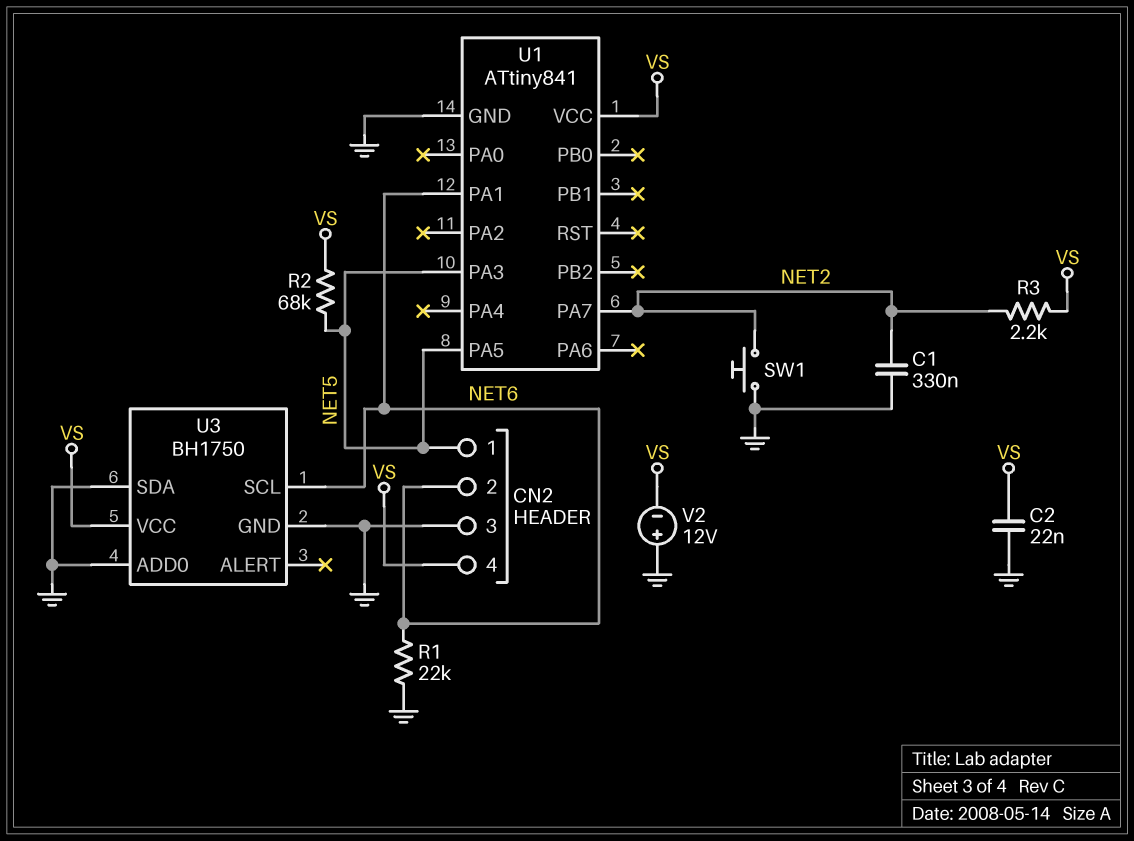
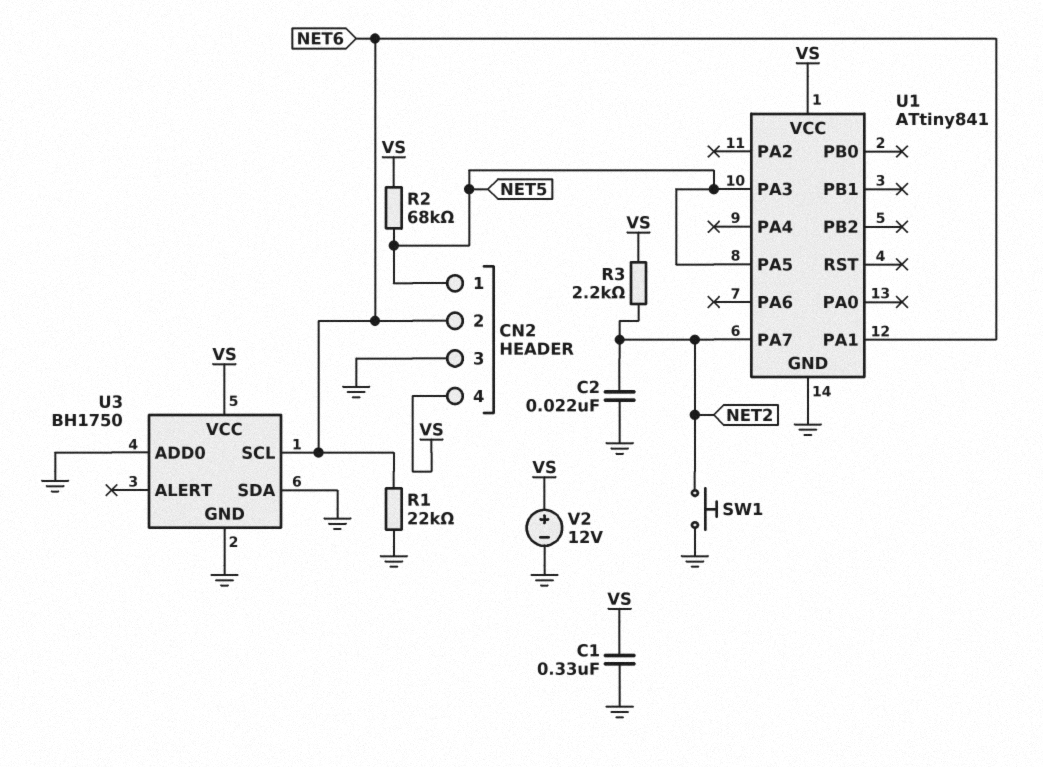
C1: 330nF (GND, NET2) -> 330nF (GND, VS)
C2: 22nF (GND, VS) -> 22nF (GND, NET2)
V2: 12V (plus GND, minus VS) -> 12V (plus VS, minus GND)

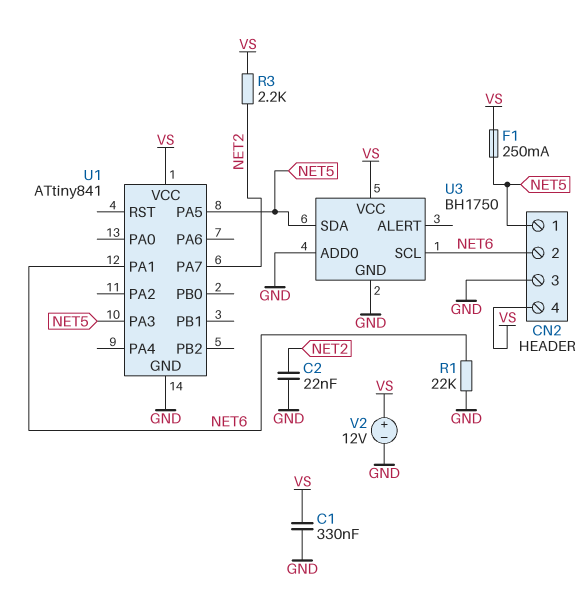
F1: none -> 250mA (NET5, VS)
R2: 68k (NET5, VS) -> none
SW1: button (GND, NET2) -> none
U3 pin SDA: GND -> NET5

